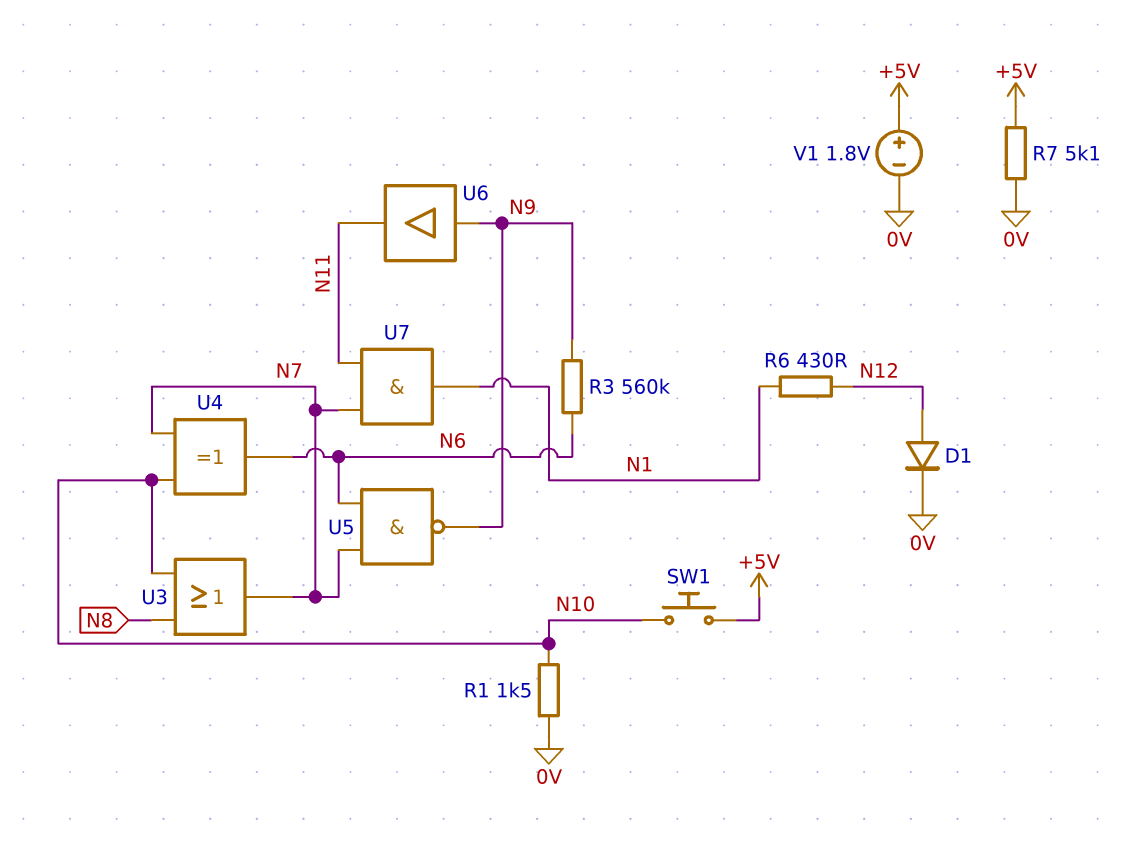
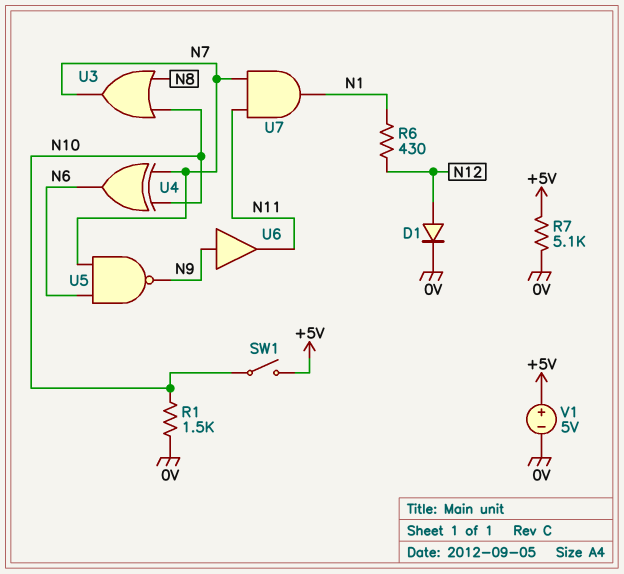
R3: 560k (N6, N9) -> none
SW1: button (+5V, N10) -> switch (+5V, N10)
V1: 1.8V (plus +5V, minus 0V) -> 5V (plus +5V, minus 0V)

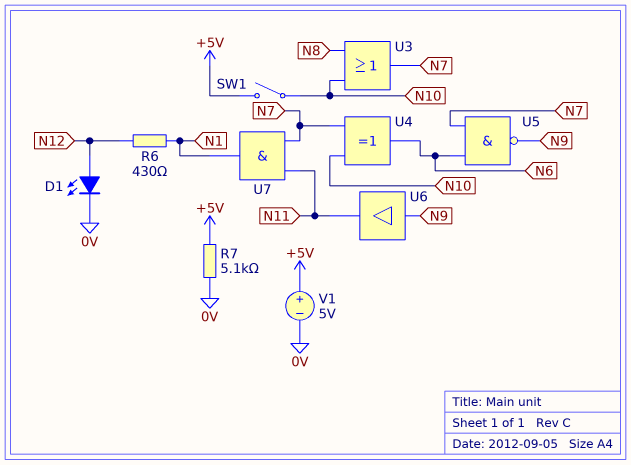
D1: diode (A N12, K 0V) -> LED (A N12, K 0V)
R1: 1.5k (0V, N10) -> none

